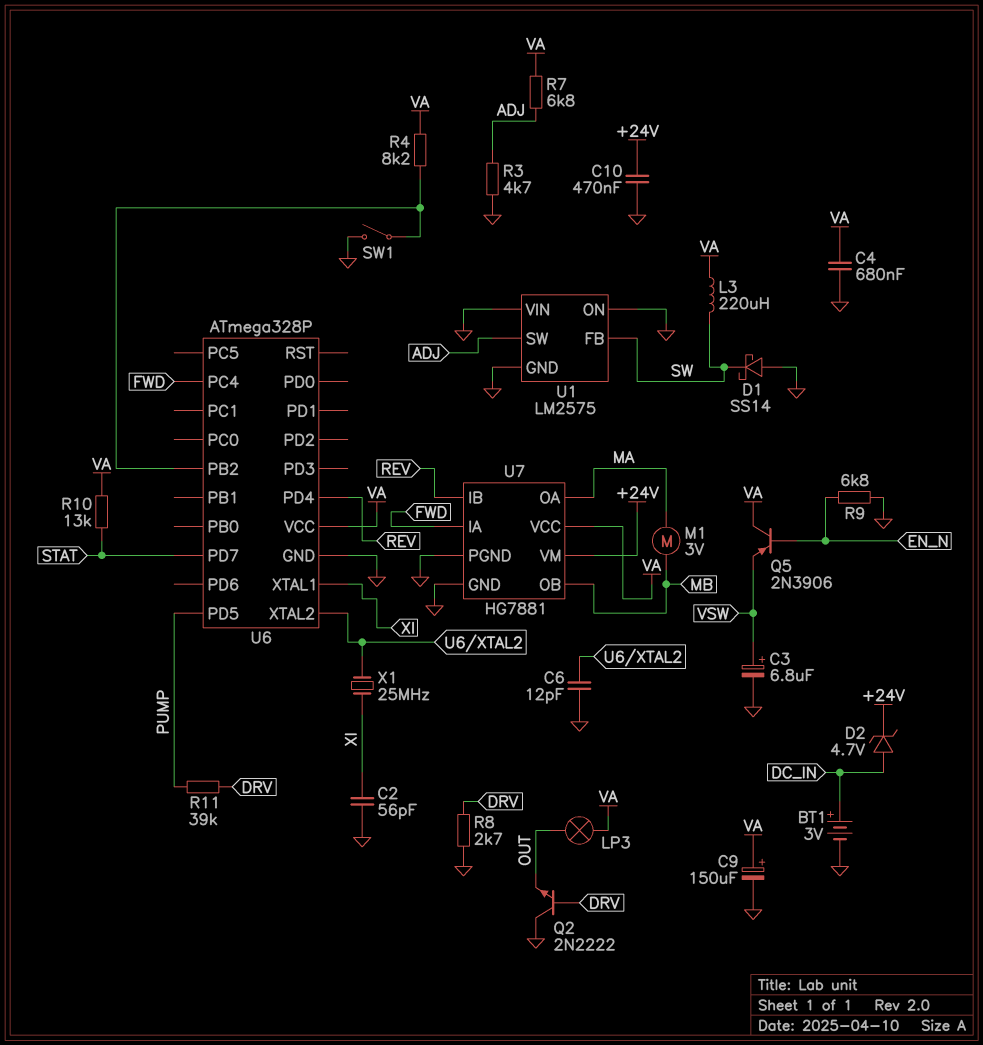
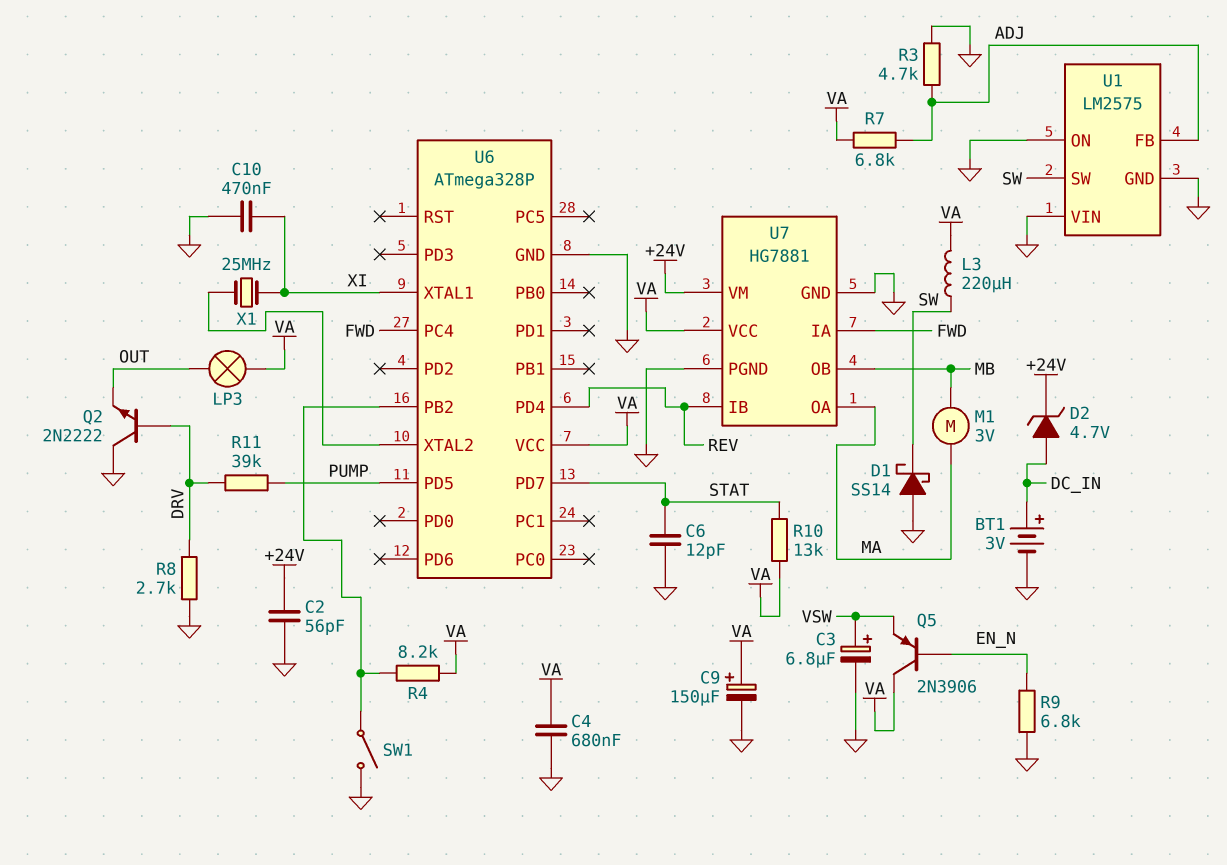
C2: 56pF (GND, XI) -> 56pF (+24V, GND)
C6: 12pF (GND, U6/XTAL2) -> 12pF (GND, STAT)
C10: 470nF (+24V, GND) -> 470nF (GND, XI)
U1 pin FB: SW -> ADJ
U1 pin SW: ADJ -> SW

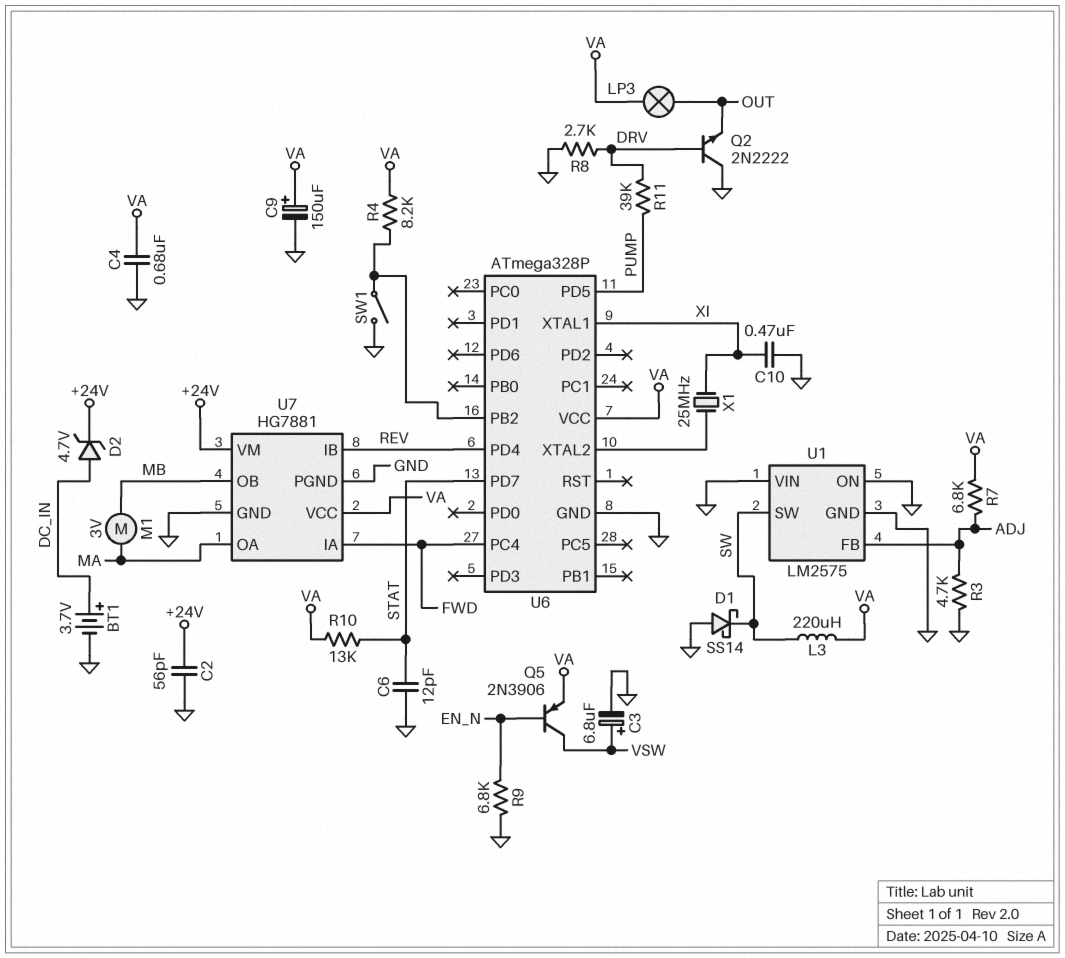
BT1: 3V (plus DC_IN, minus GND) -> 3.7V (plus DC_IN, minus GND)
Q5: PNP 2N3906 (B EN_N, C VA, E VSW) -> PNP 2N3906 (B EN_N, C VSW, E VA)

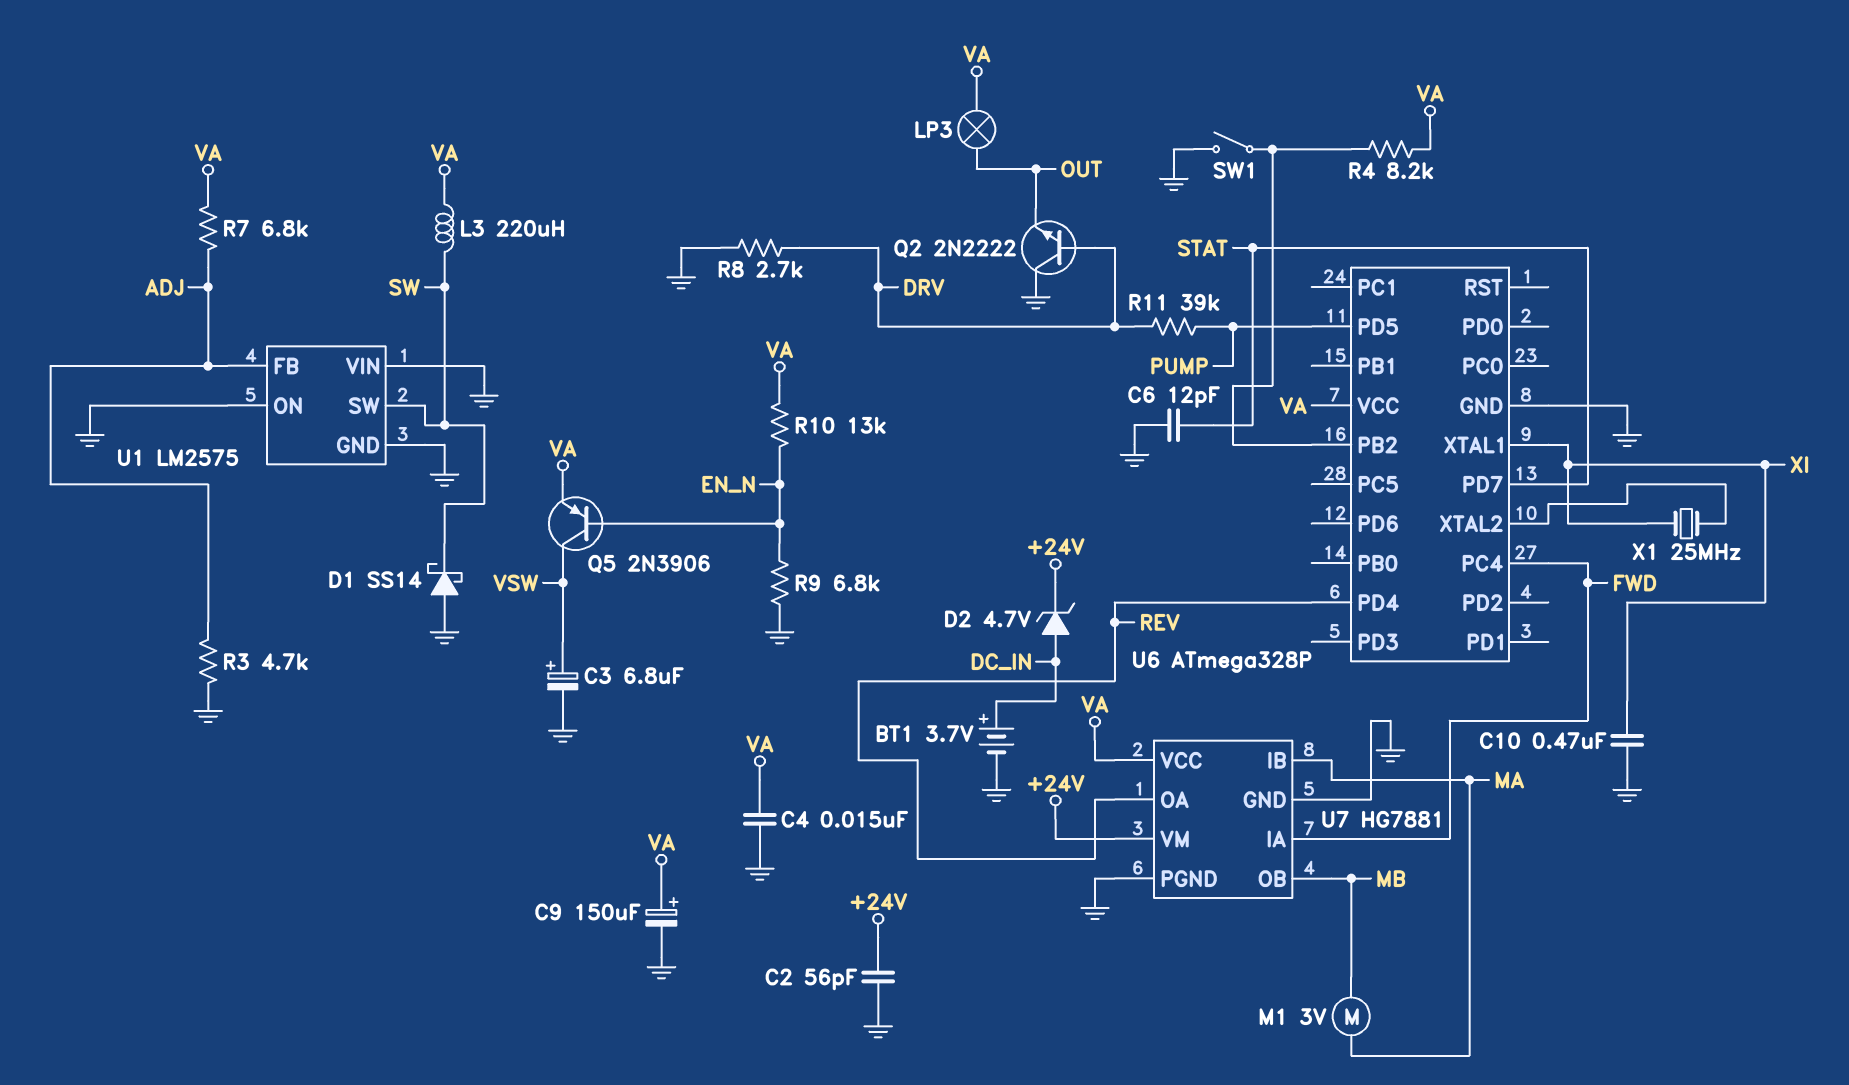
C4: 680nF (GND, VA) -> 15nF (GND, VA)
R10: 13k (STAT, VA) -> 13k (EN_N, VA)
U7 pin IB: REV -> MA
U7 pin OA: MA -> REV

